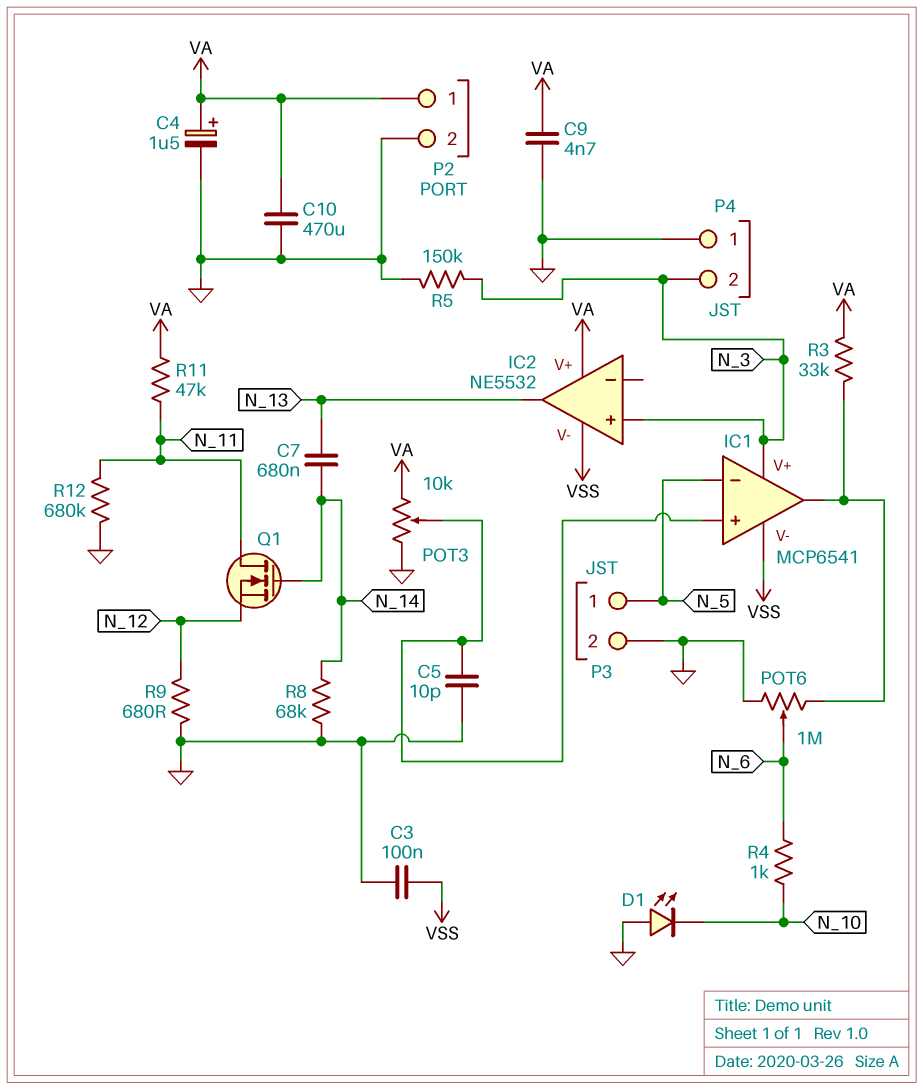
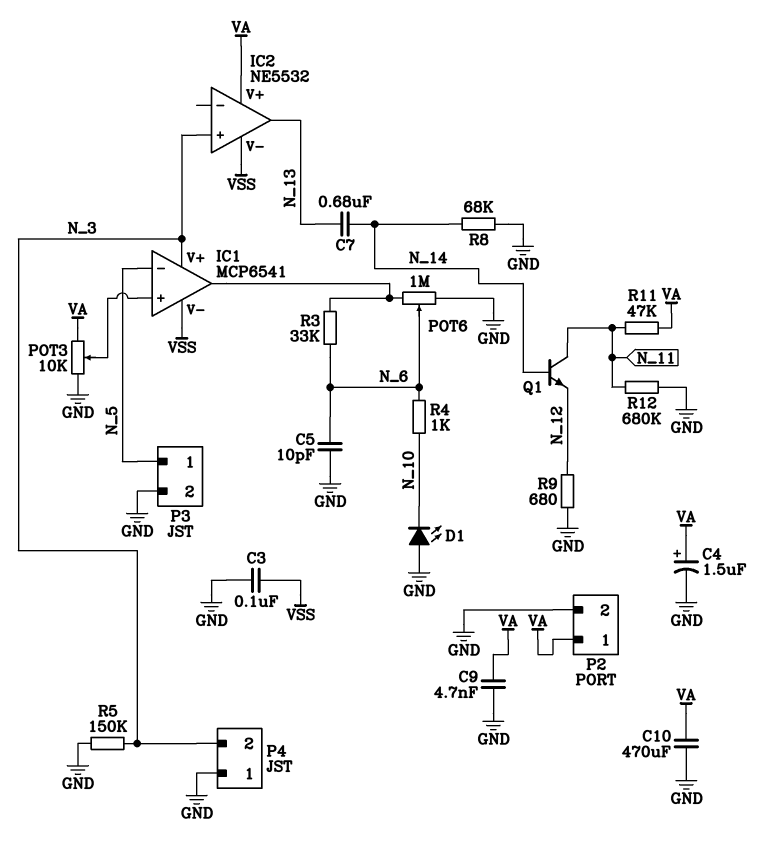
C5: 10pF (GND, IC1/in+) -> 10pF (GND, N_6)
Q1: NMOS (G N_14, D N_11, S N_12) -> NPN (B N_14, C N_11, E N_12)
R3: 33k (IC1/out, VA) -> 33k (IC1/out, N_6)

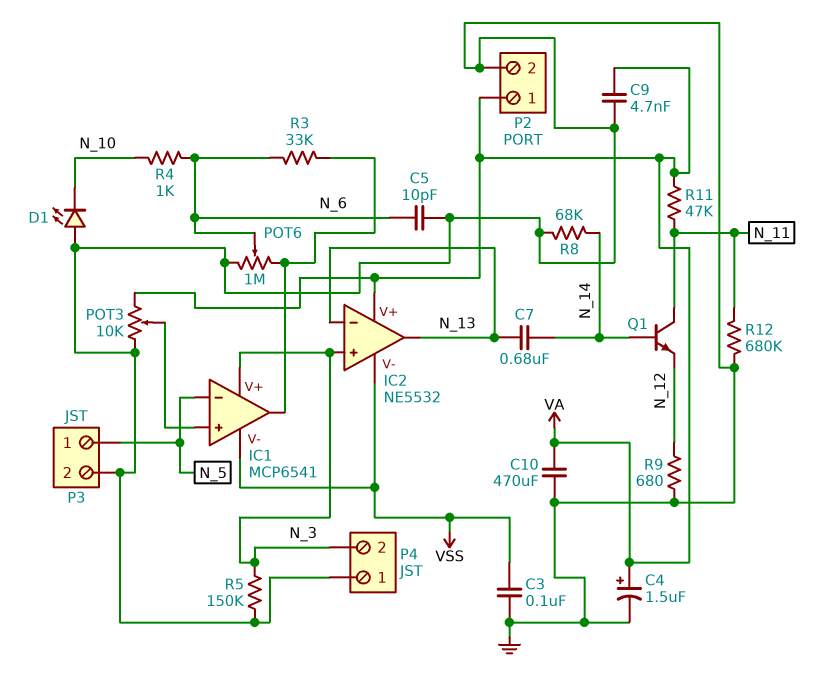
IC2 pin in-: none -> N_13

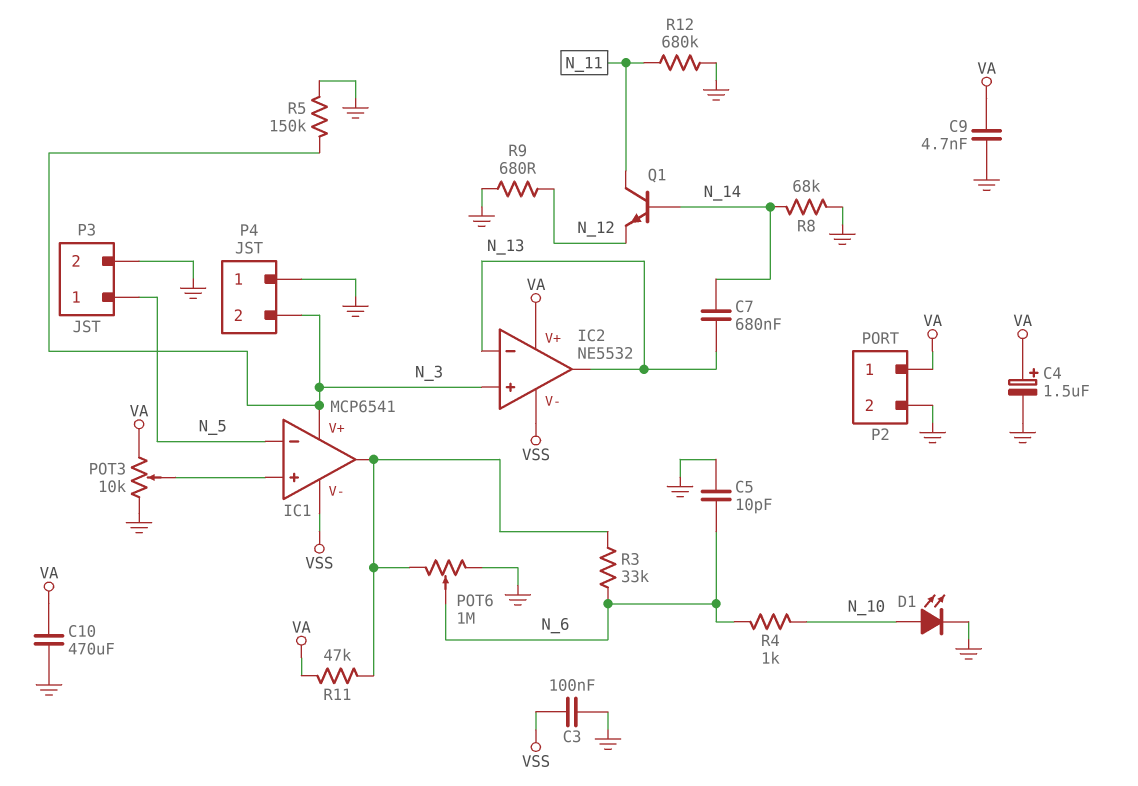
D1: LED (A GND, K N_10) -> LED (A N_10, K GND)
R11: 47k (N_11, VA) -> 47k (IC1/out, VA)

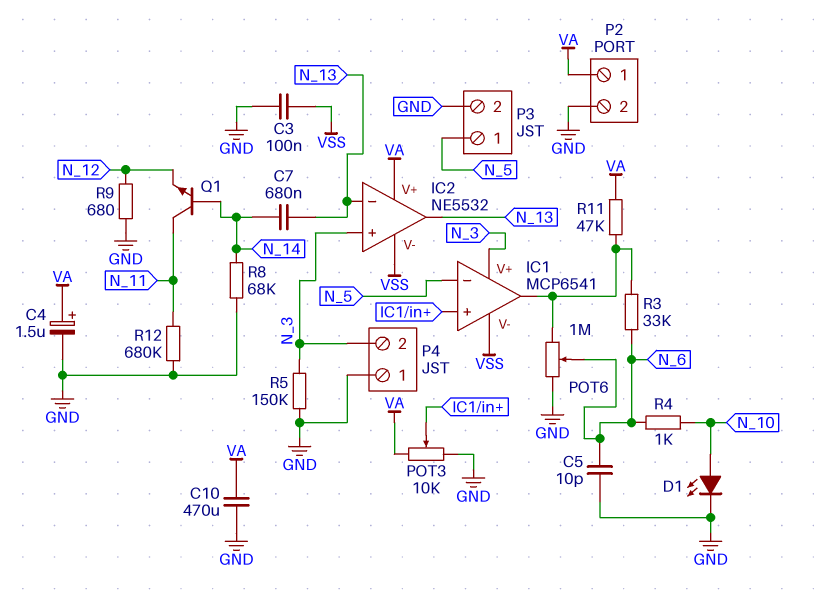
C9: 4.7nF (GND, VA) -> none

